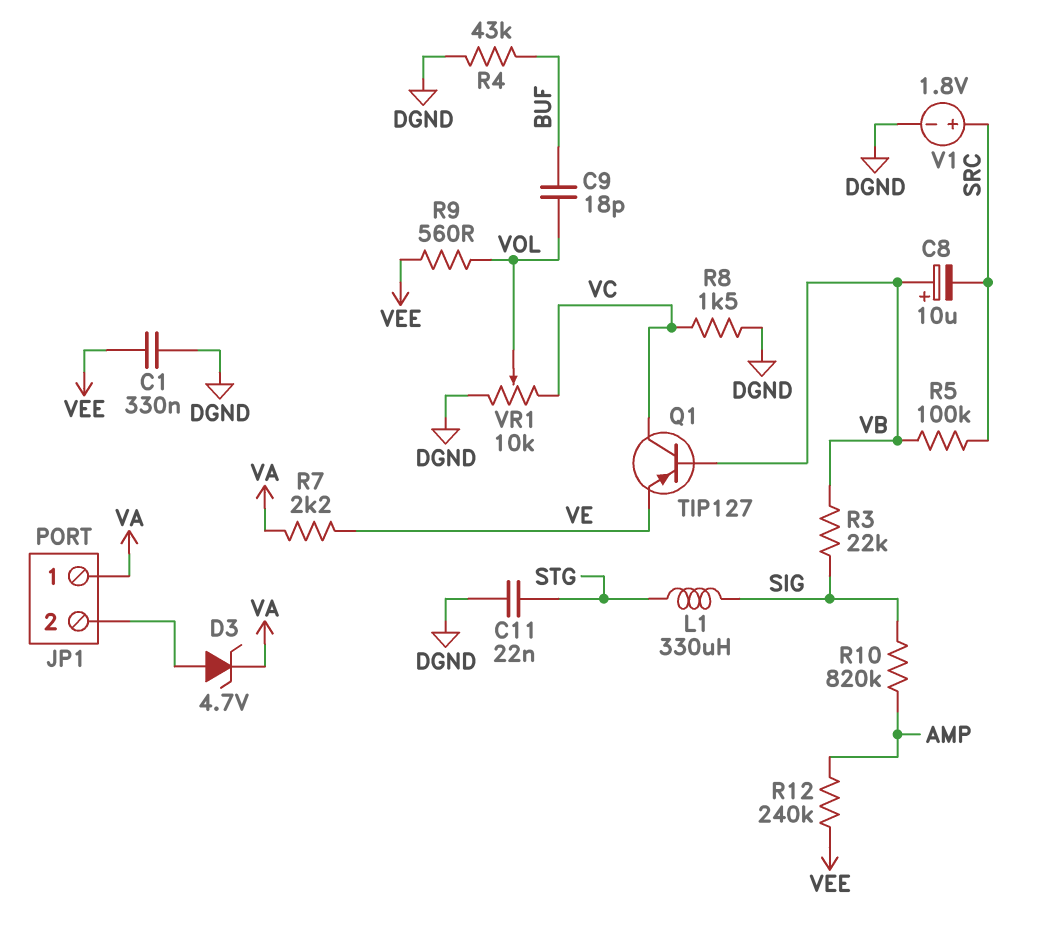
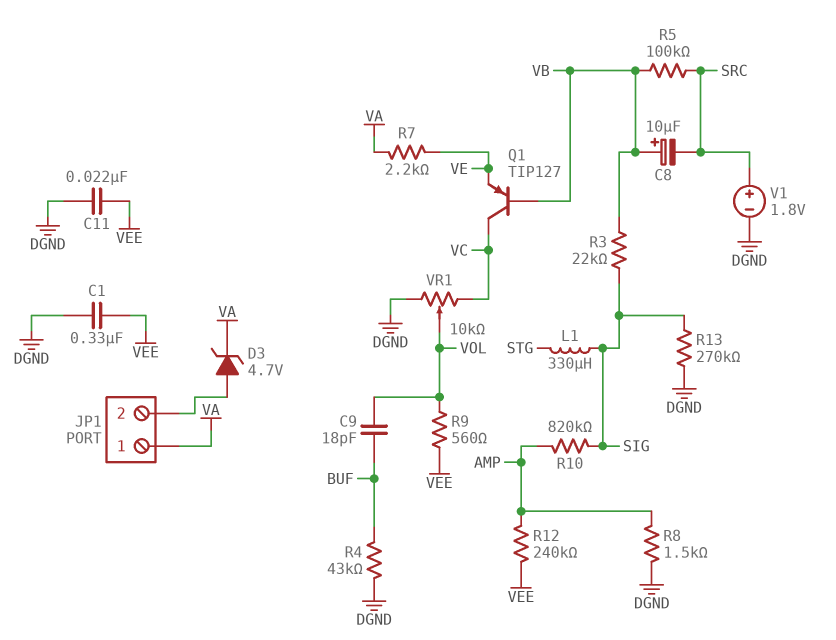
C11: 22nF (DGND, STG) -> 22nF (DGND, VEE)
R8: 1.5k (DGND, VC) -> 1.5k (AMP, DGND)
R13: none -> 270k (DGND, SIG)

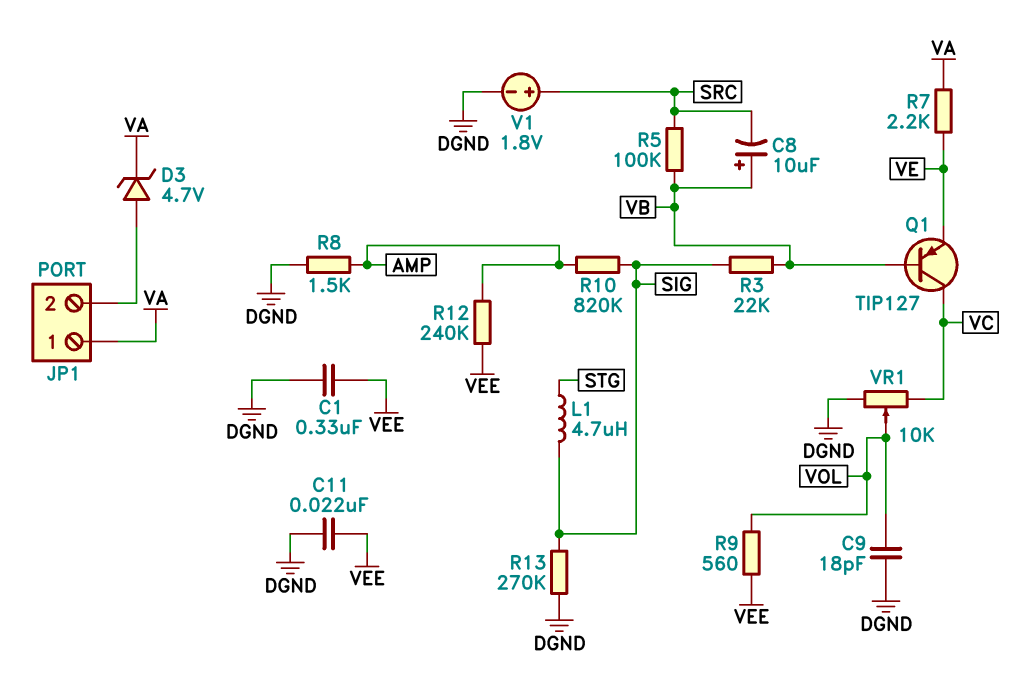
C9: 18pF (BUF, VOL) -> 18pF (DGND, VOL)
L1: 330uH (SIG, STG) -> 4.7uH (SIG, STG)
R4: 43k (BUF, DGND) -> none

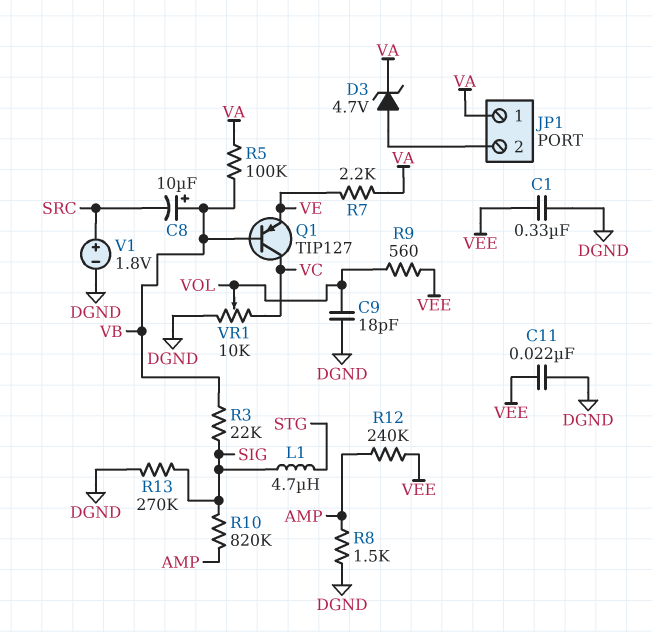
R5: 100k (SRC, VB) -> 100k (VA, VB)

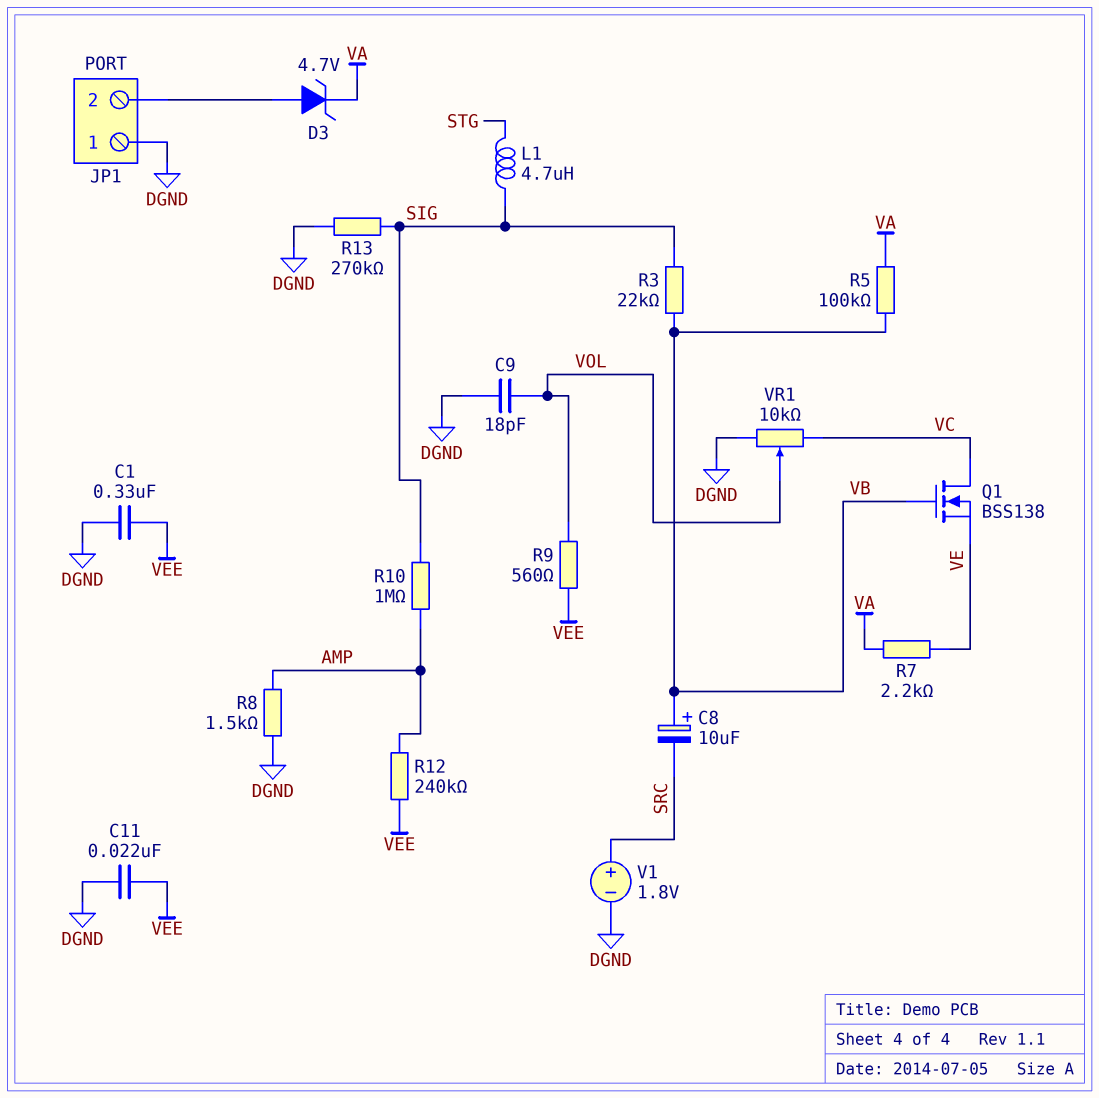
JP1 pin 1: VA -> DGND
Q1: PNP TIP127 (B VB, C VC, E VE) -> NMOS BSS138 (G VB, D VC, S VE)
R10: 820k (AMP, SIG) -> 1M (AMP, SIG)

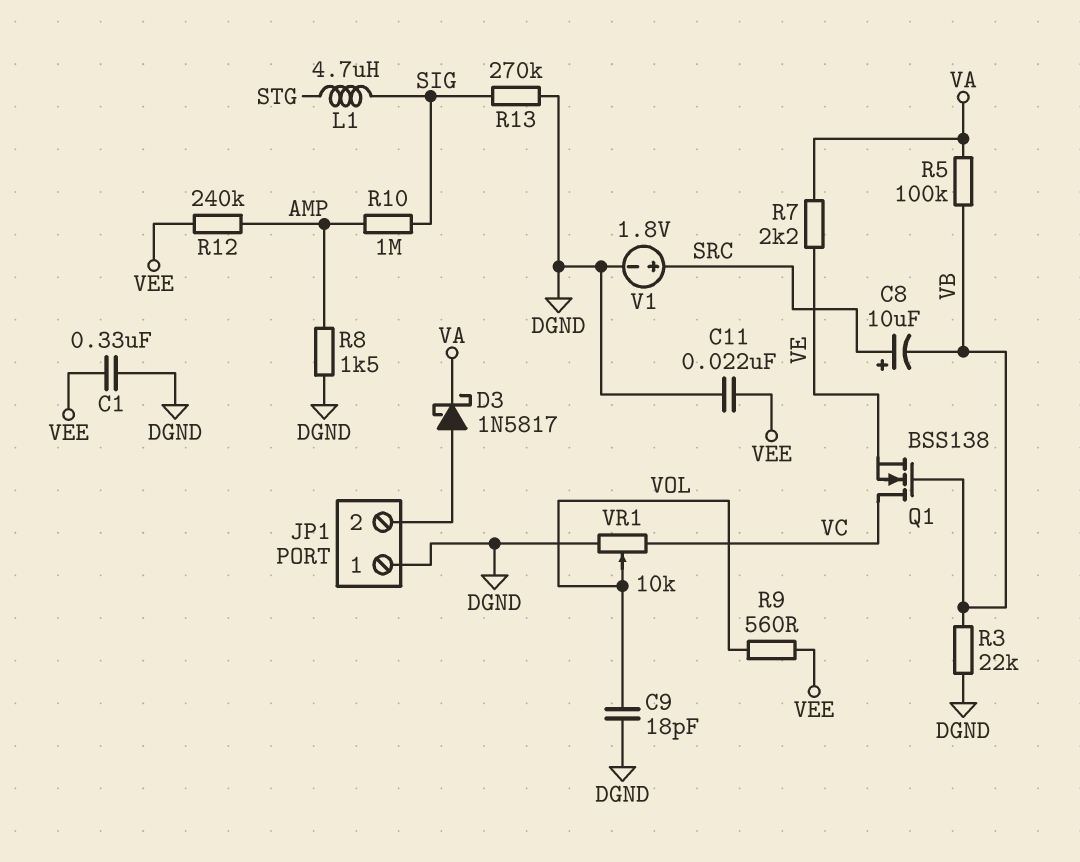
C8: 10uF (plus VB, minus SRC) -> 10uF (plus SRC, minus VB)
D3: zener 4.7V (A JP1/2, K VA) -> schottky 1N5817 (A JP1/2, K VA)
R3: 22k (SIG, VB) -> 22k (DGND, VB)

